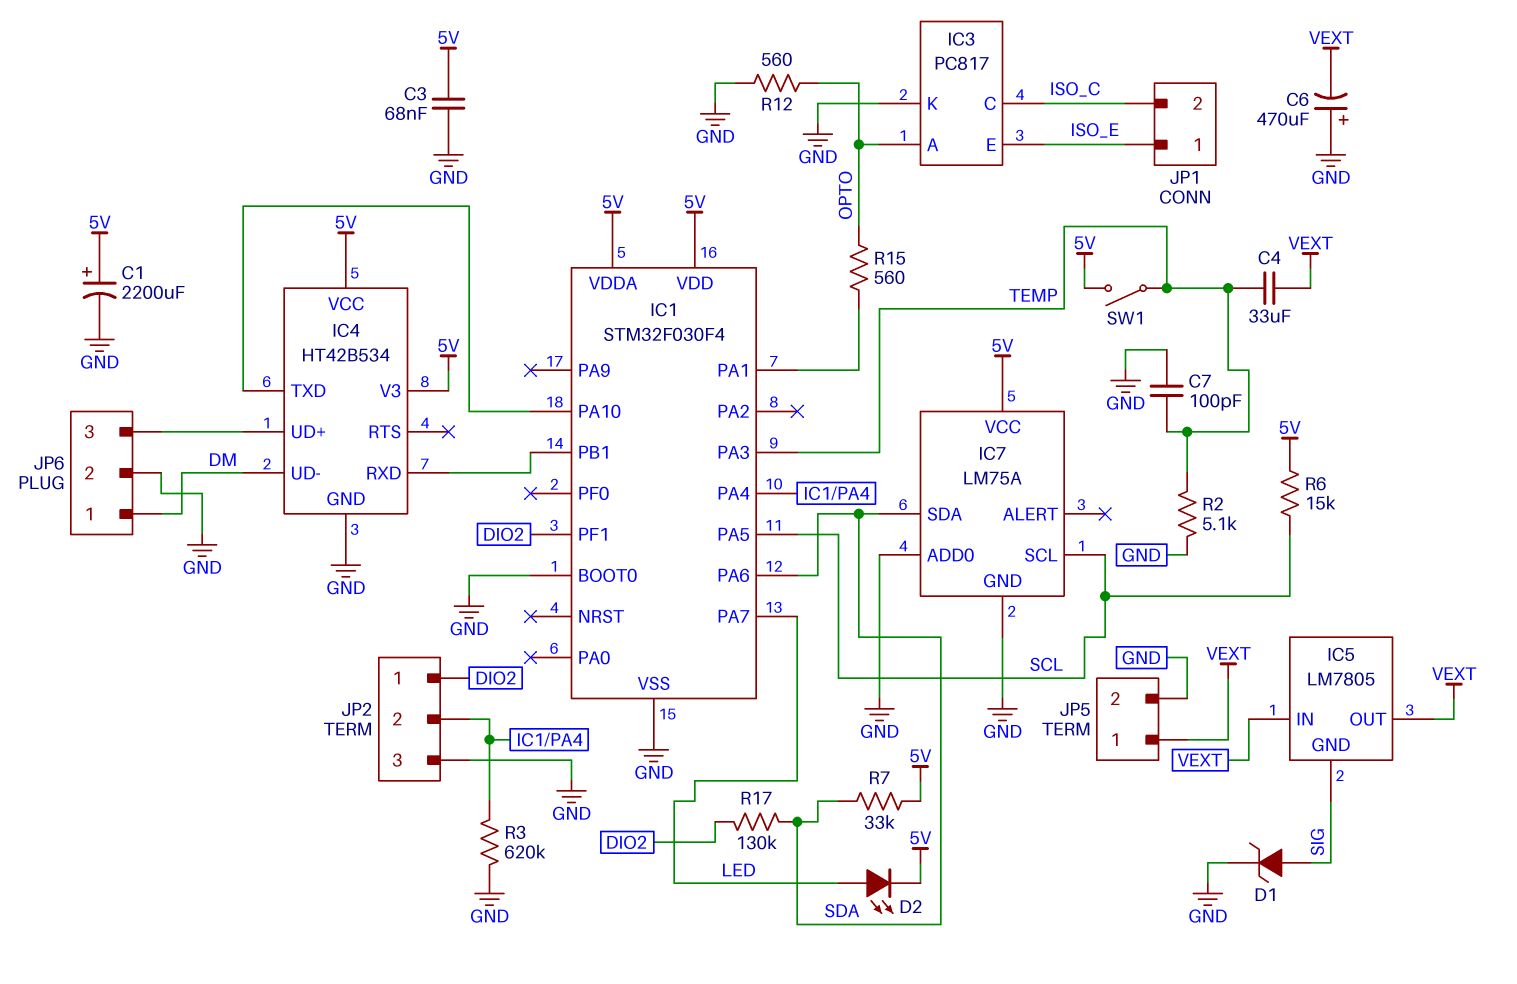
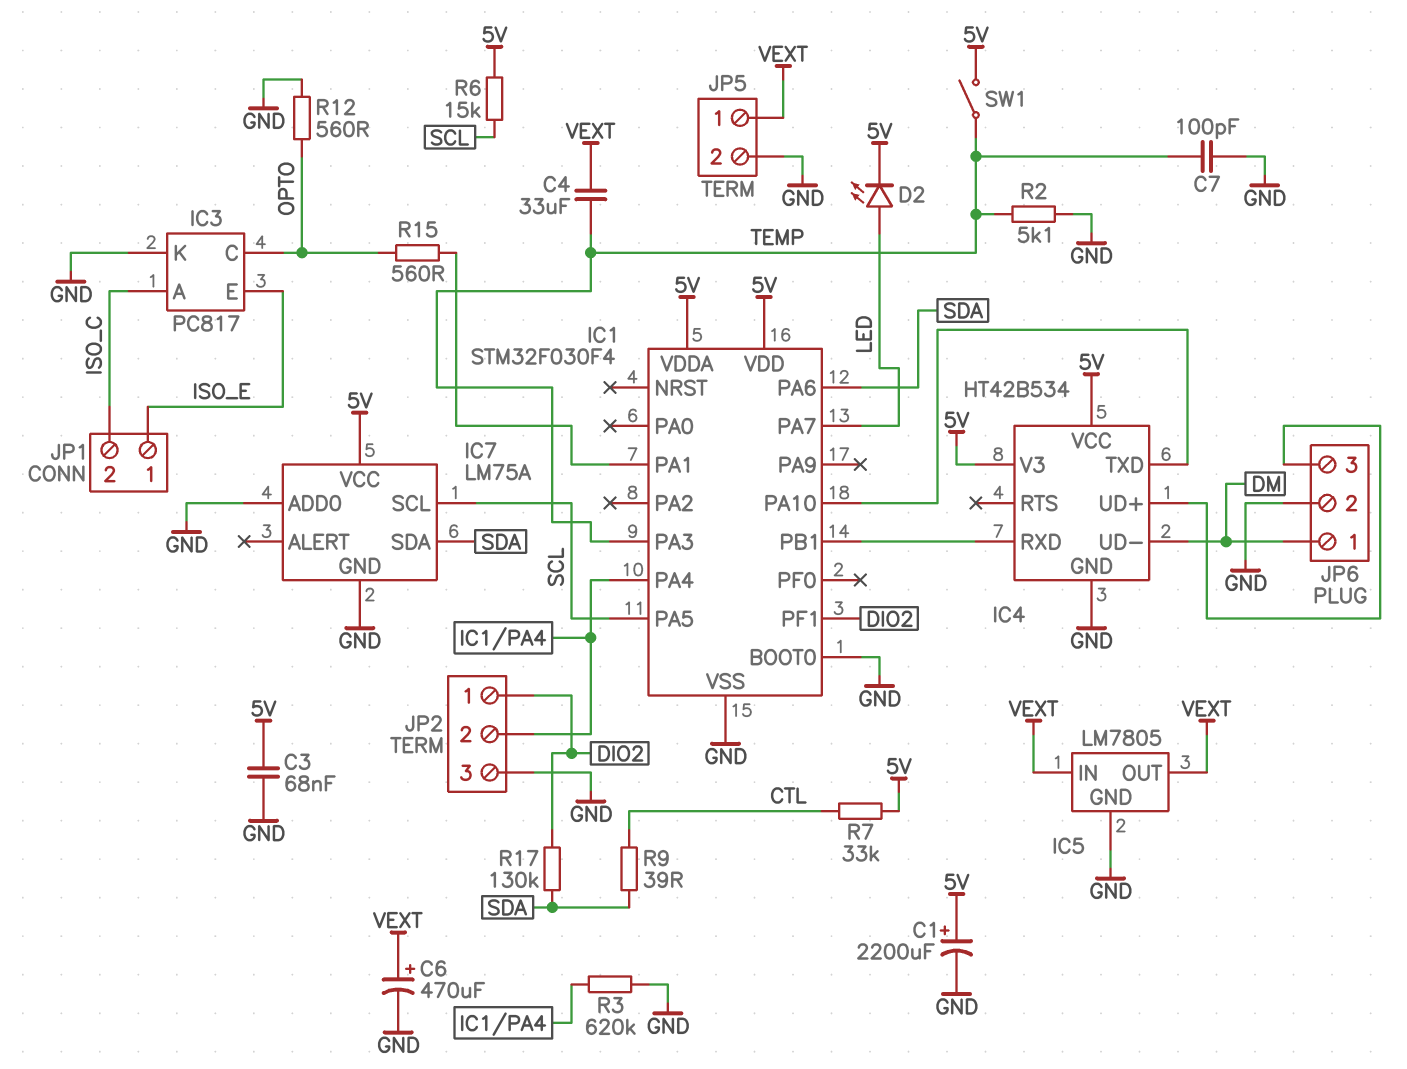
C6: 470uF (plus GND, minus VEXT) -> 470uF (plus VEXT, minus GND)
D1: zener (A SIG, K GND) -> none
IC3 pin A: OPTO -> ISO_C
IC3 pin C: ISO_C -> OPTO
IC5 pin GND: SIG -> GND
R7: 33k (5V, SDA) -> 33k (5V, CTL)
R9: none -> 39 (CTL, SDA)

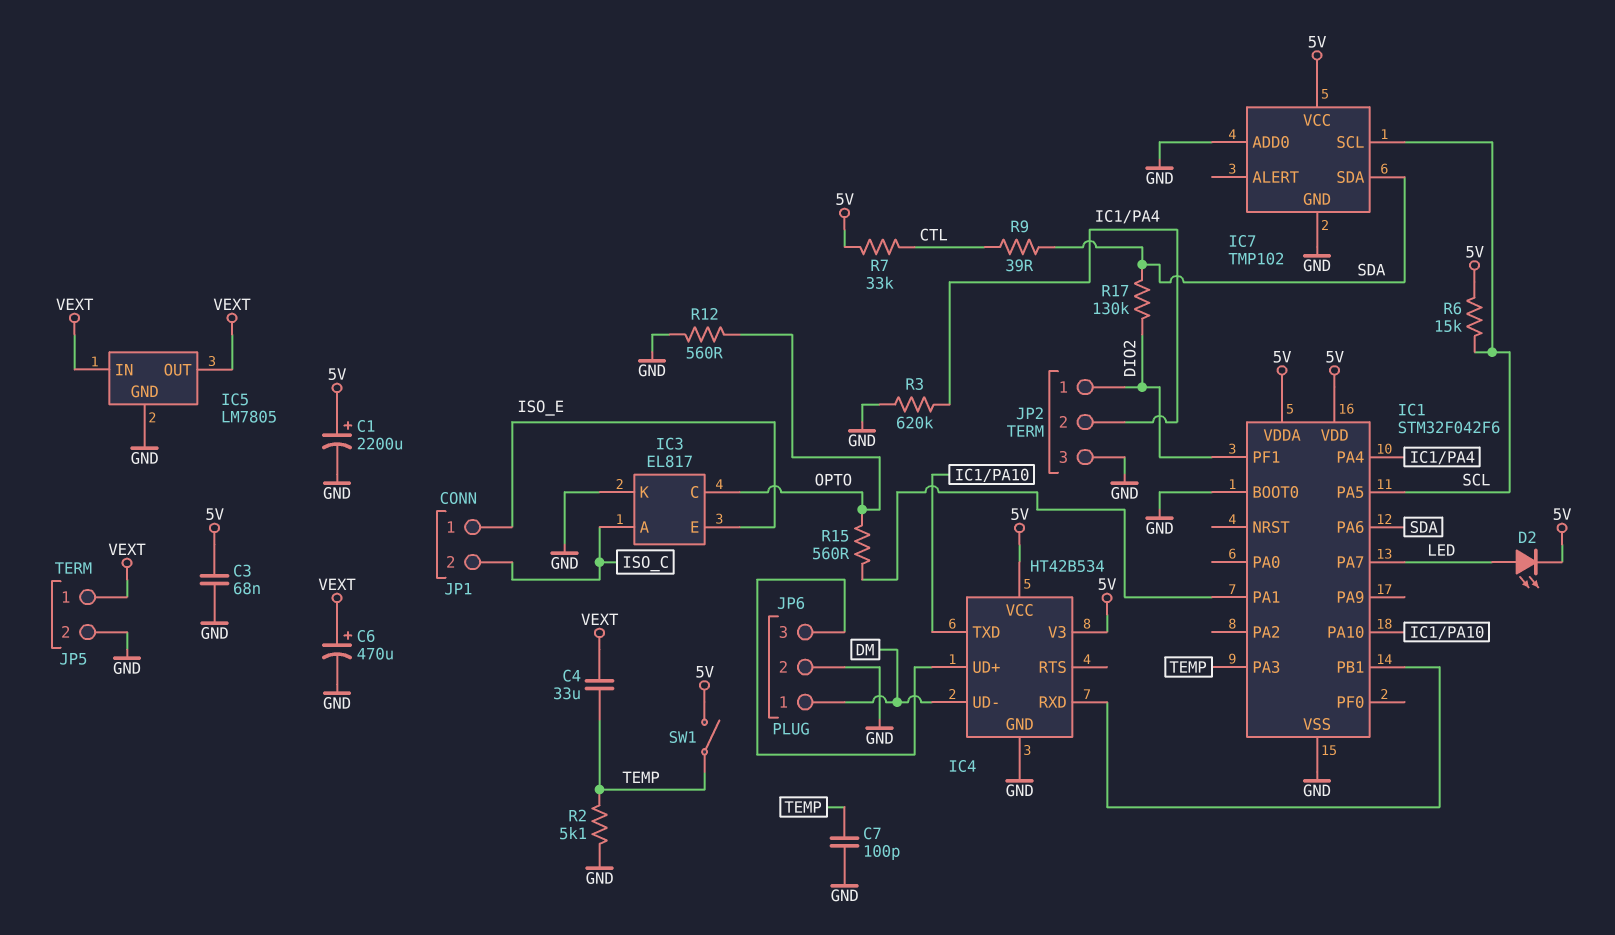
IC1: STM32F030F4 -> STM32F042F6
IC3: PC817 -> EL817
IC7: LM75A -> TMP102

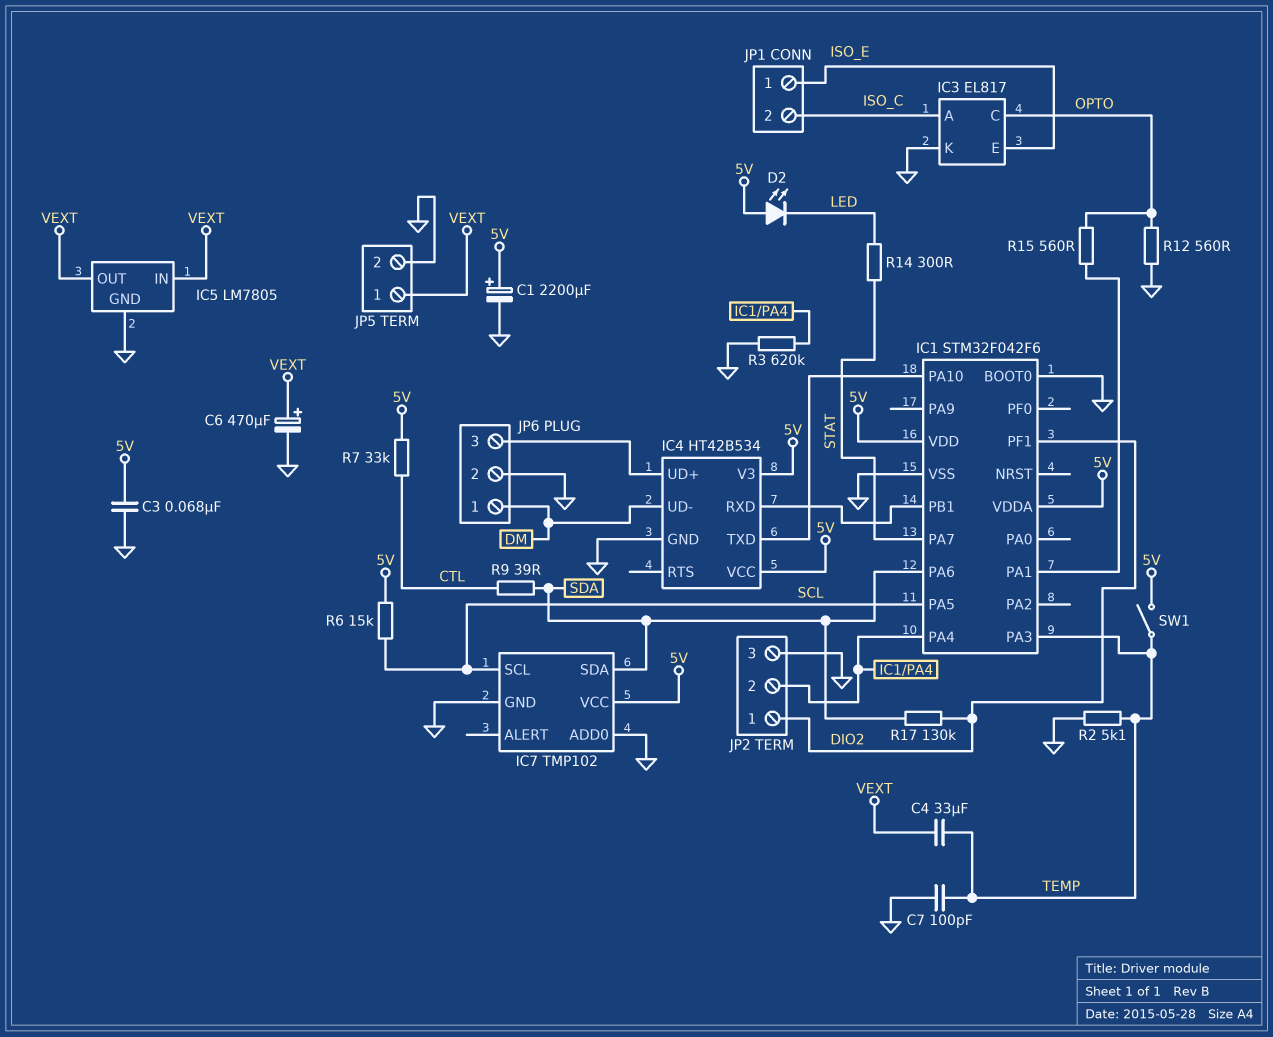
D2: LED (A LED, K 5V) -> LED (A 5V, K LED)
IC1 pin PA7: LED -> STAT
R14: none -> 300 (LED, STAT)

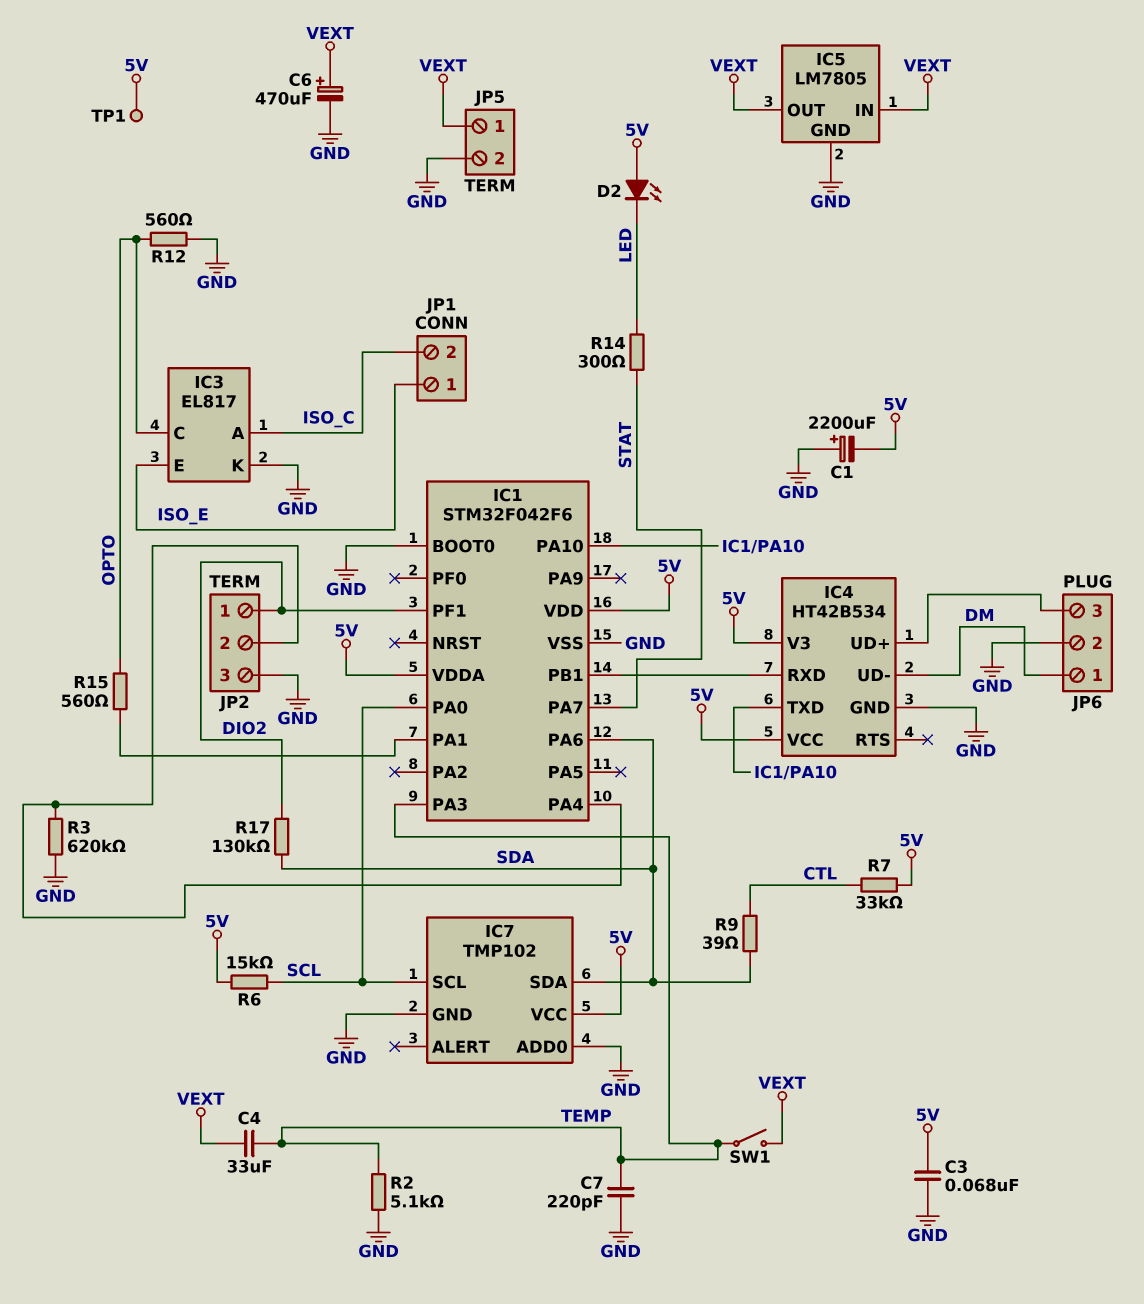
C1: 2200uF (plus 5V, minus GND) -> 2200uF (plus GND, minus 5V)
C7: 100pF (GND, TEMP) -> 220pF (GND, TEMP)
IC1 pin PA0: none -> SCL
IC1 pin PA5: SCL -> none
SW1: switch (5V, TEMP) -> switch (TEMP, VEXT)
TP1: none -> test point (5V)

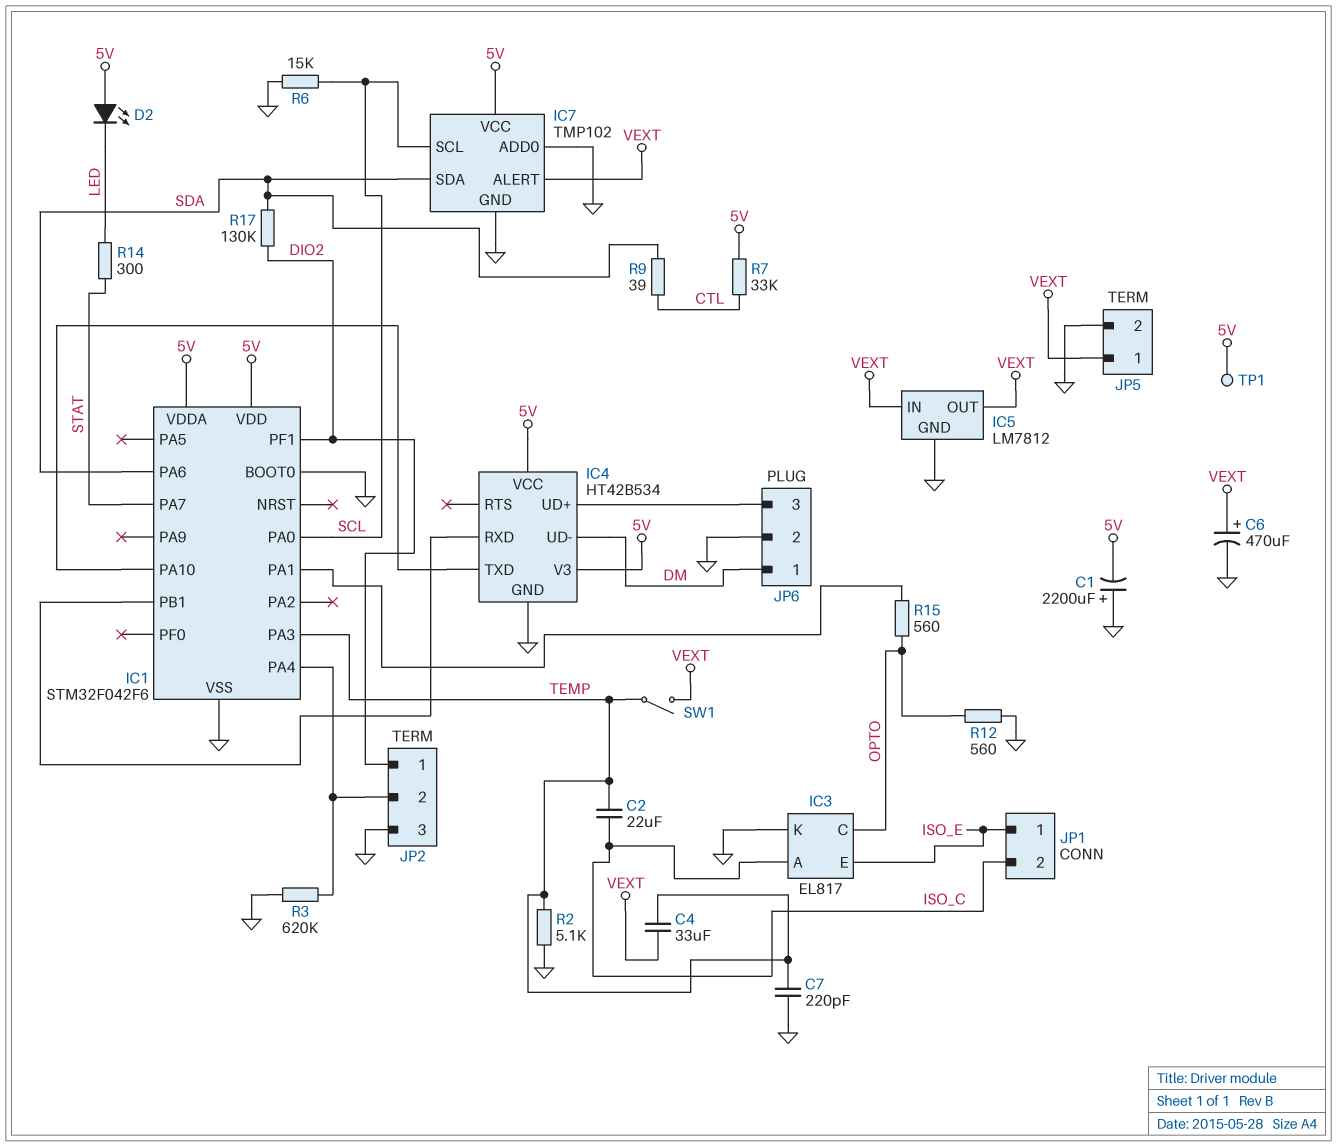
C2: none -> 22uF (ISO_C, TEMP)
C3: 68nF (5V, GND) -> none
IC5: LM7805 -> LM7812
IC7 pin ALERT: none -> VEXT
R6: 15k (5V, SCL) -> 15k (GND, SCL)

